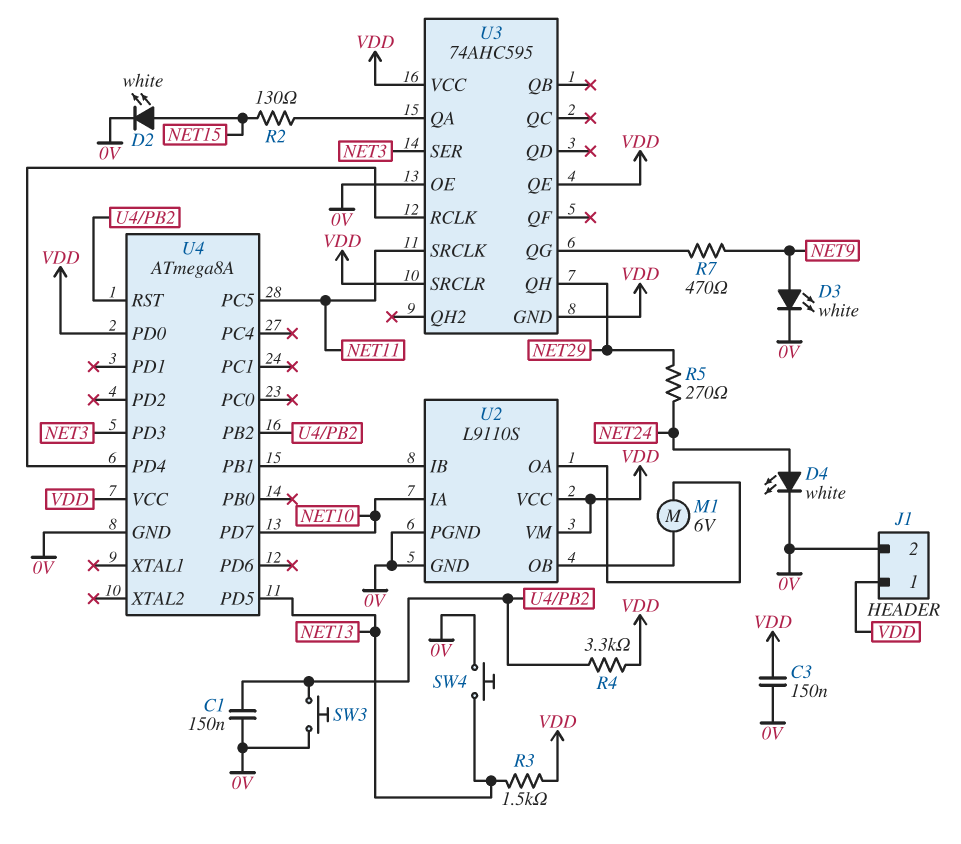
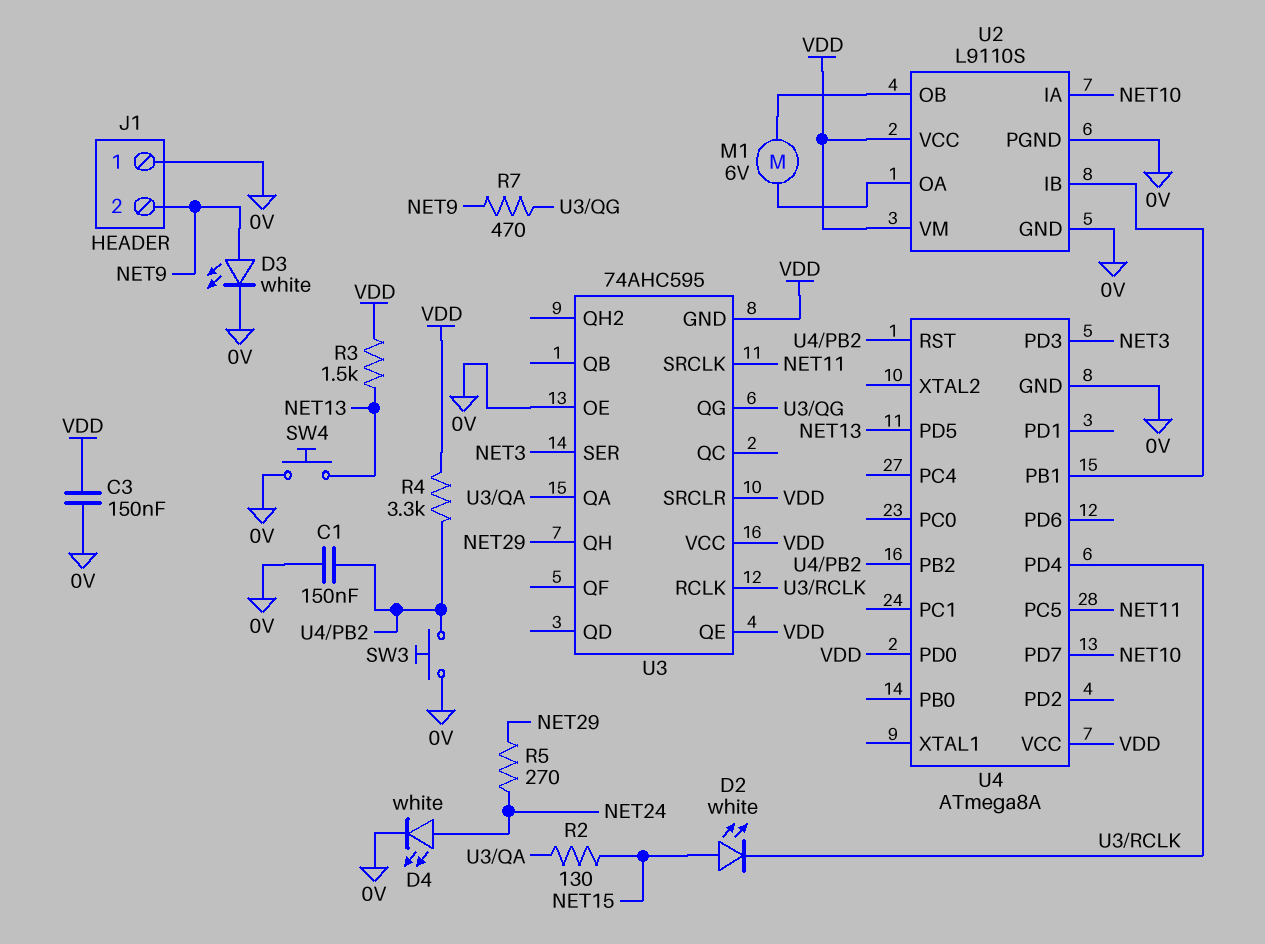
D2: LED white (A NET15, K 0V) -> LED white (A NET15, K U3/RCLK)
J1 pin 1: VDD -> 0V
J1 pin 2: 0V -> NET9

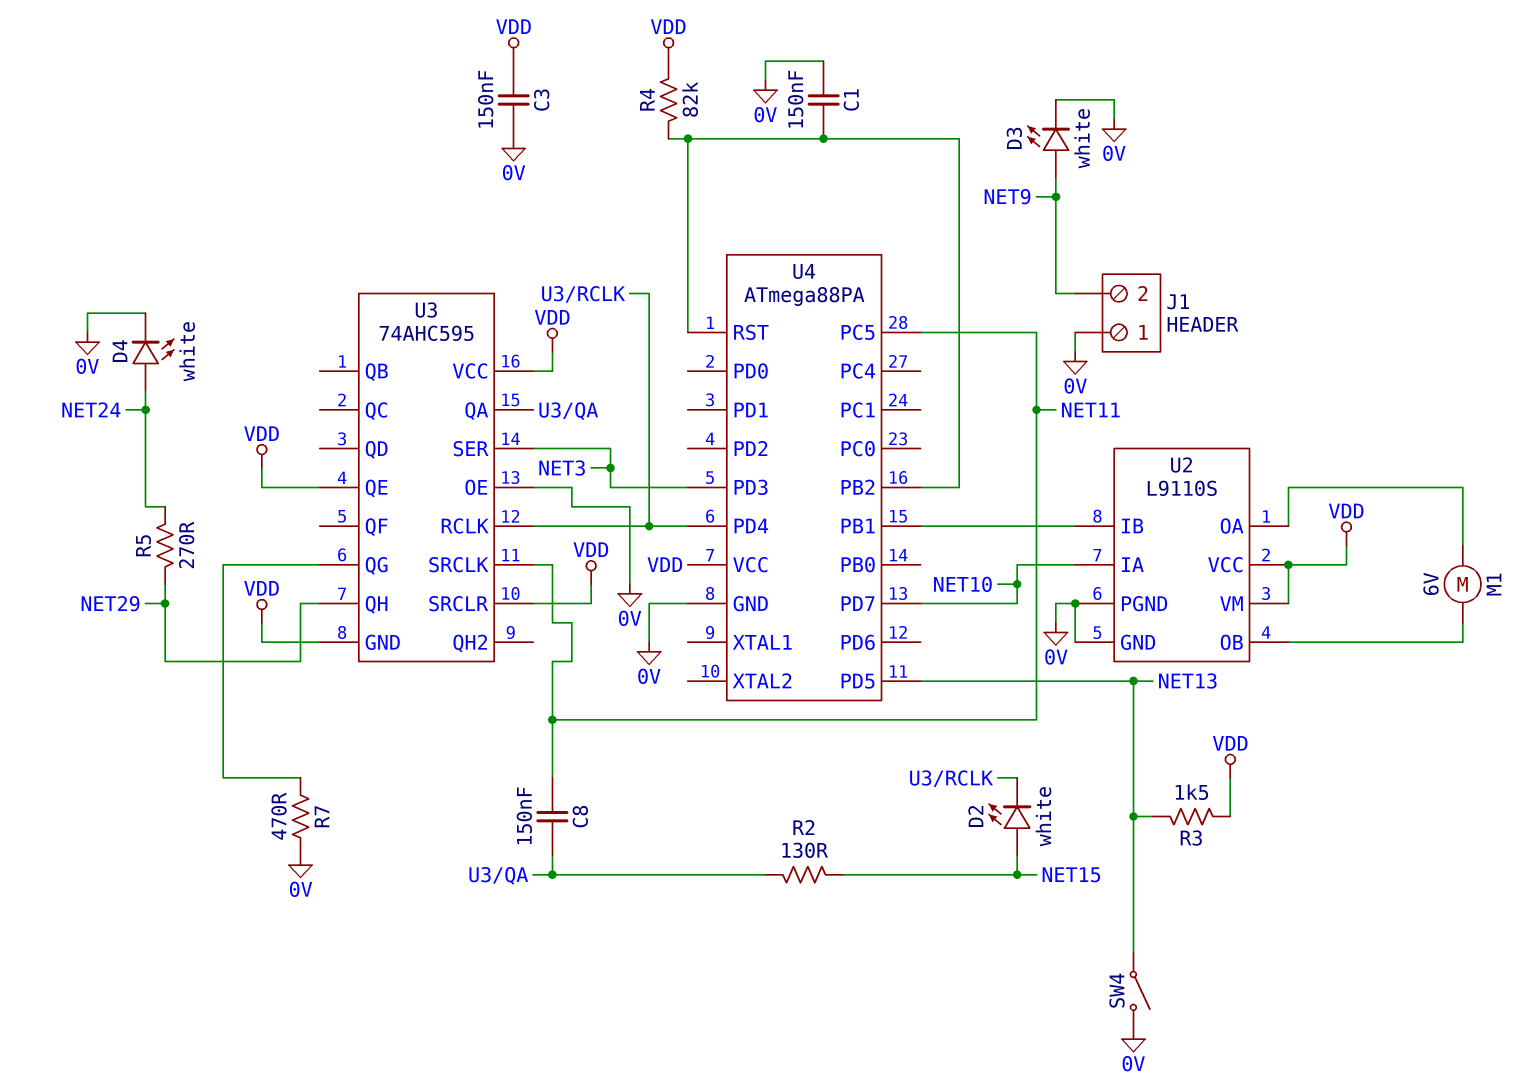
C8: none -> 150nF (NET11, U3/QA)
R4: 3.3k (U4/PB2, VDD) -> 82k (U4/PB2, VDD)
R7: 470 (NET9, U3/QG) -> 470 (0V, U3/QG)
SW3: button (0V, U4/PB2) -> none
SW4: button (0V, NET13) -> switch (0V, NET13)
U4: ATmega8A -> ATmega88PA
U4 pin PD0: VDD -> none

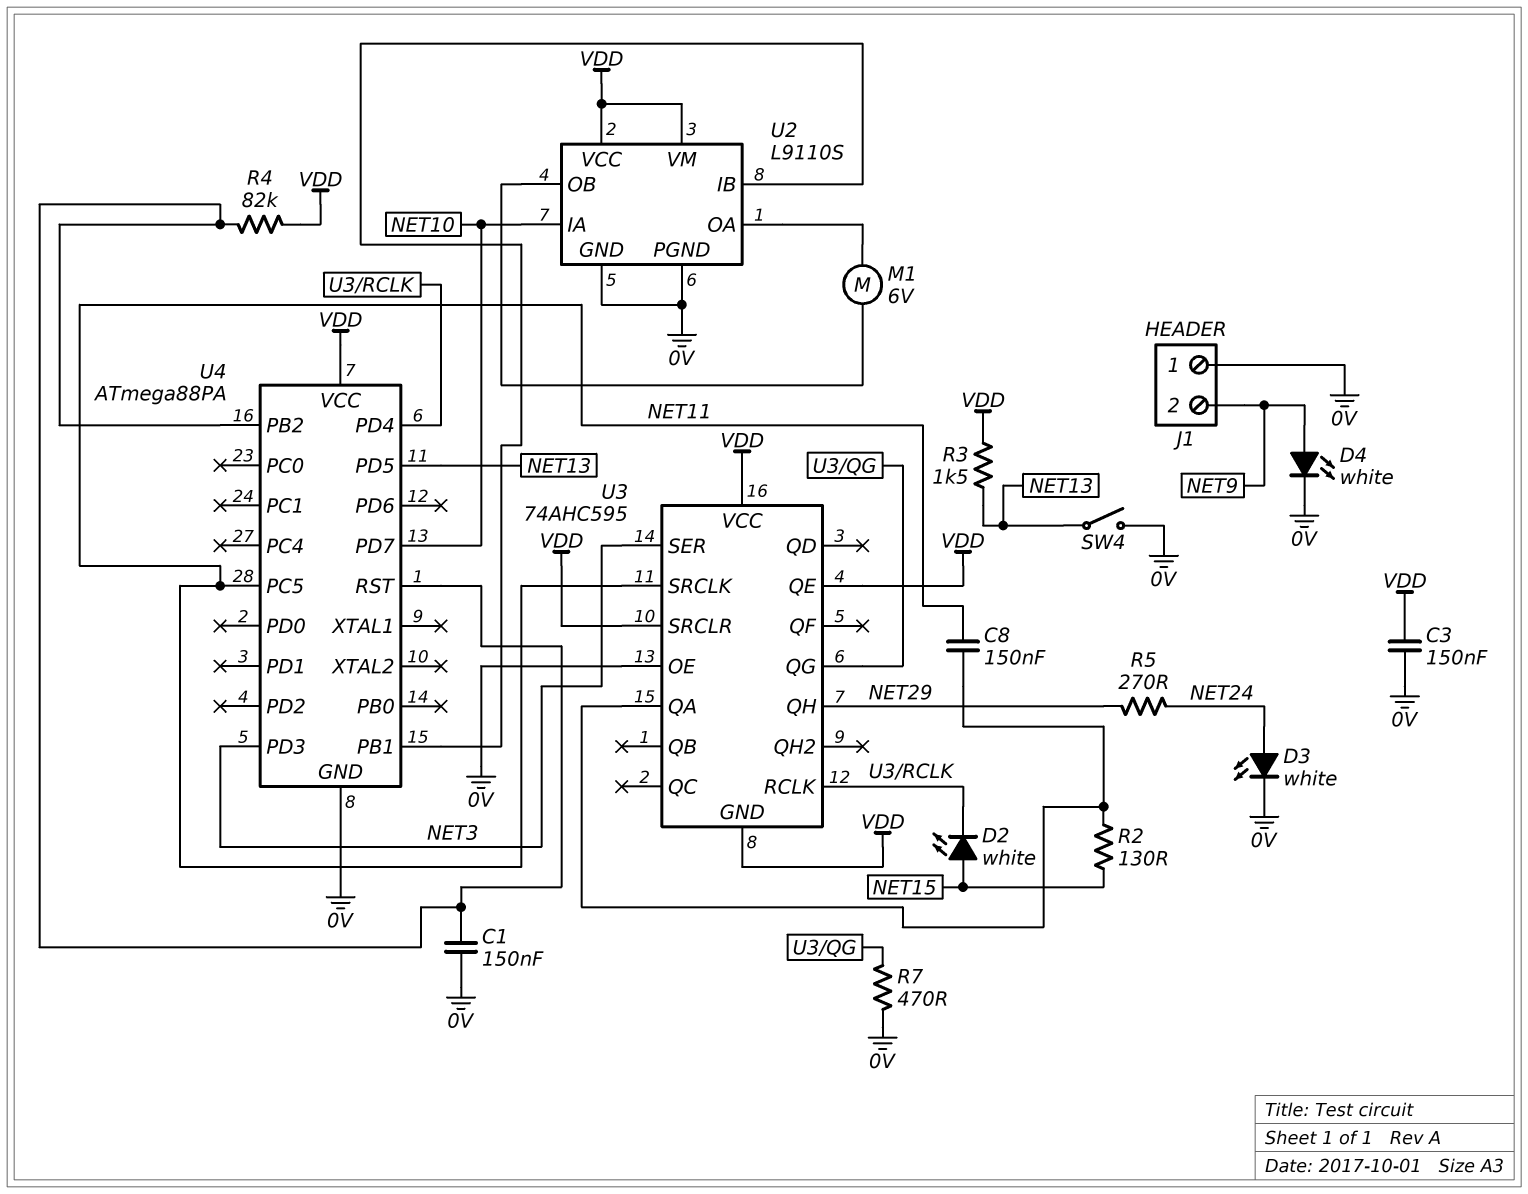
D3: LED white (A NET9, K 0V) -> LED white (A NET24, K 0V)
D4: LED white (A NET24, K 0V) -> LED white (A NET9, K 0V)

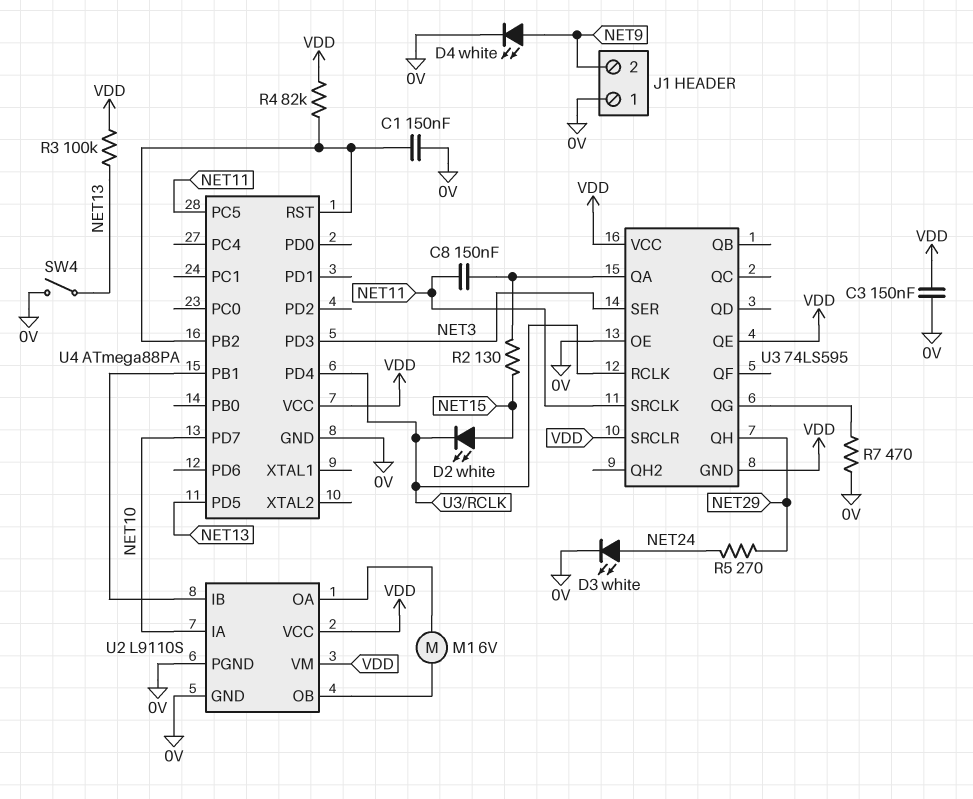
R3: 1.5k (NET13, VDD) -> 100k (NET13, VDD)
U3: 74AHC595 -> 74LS595

